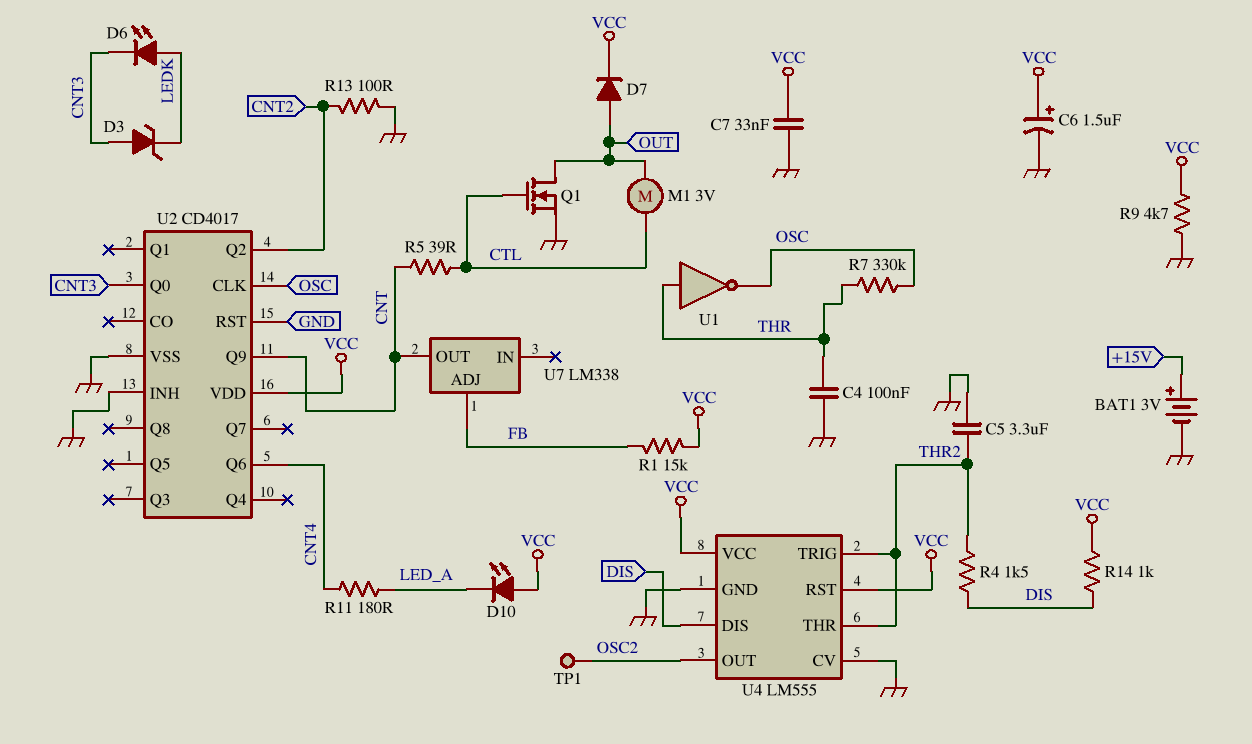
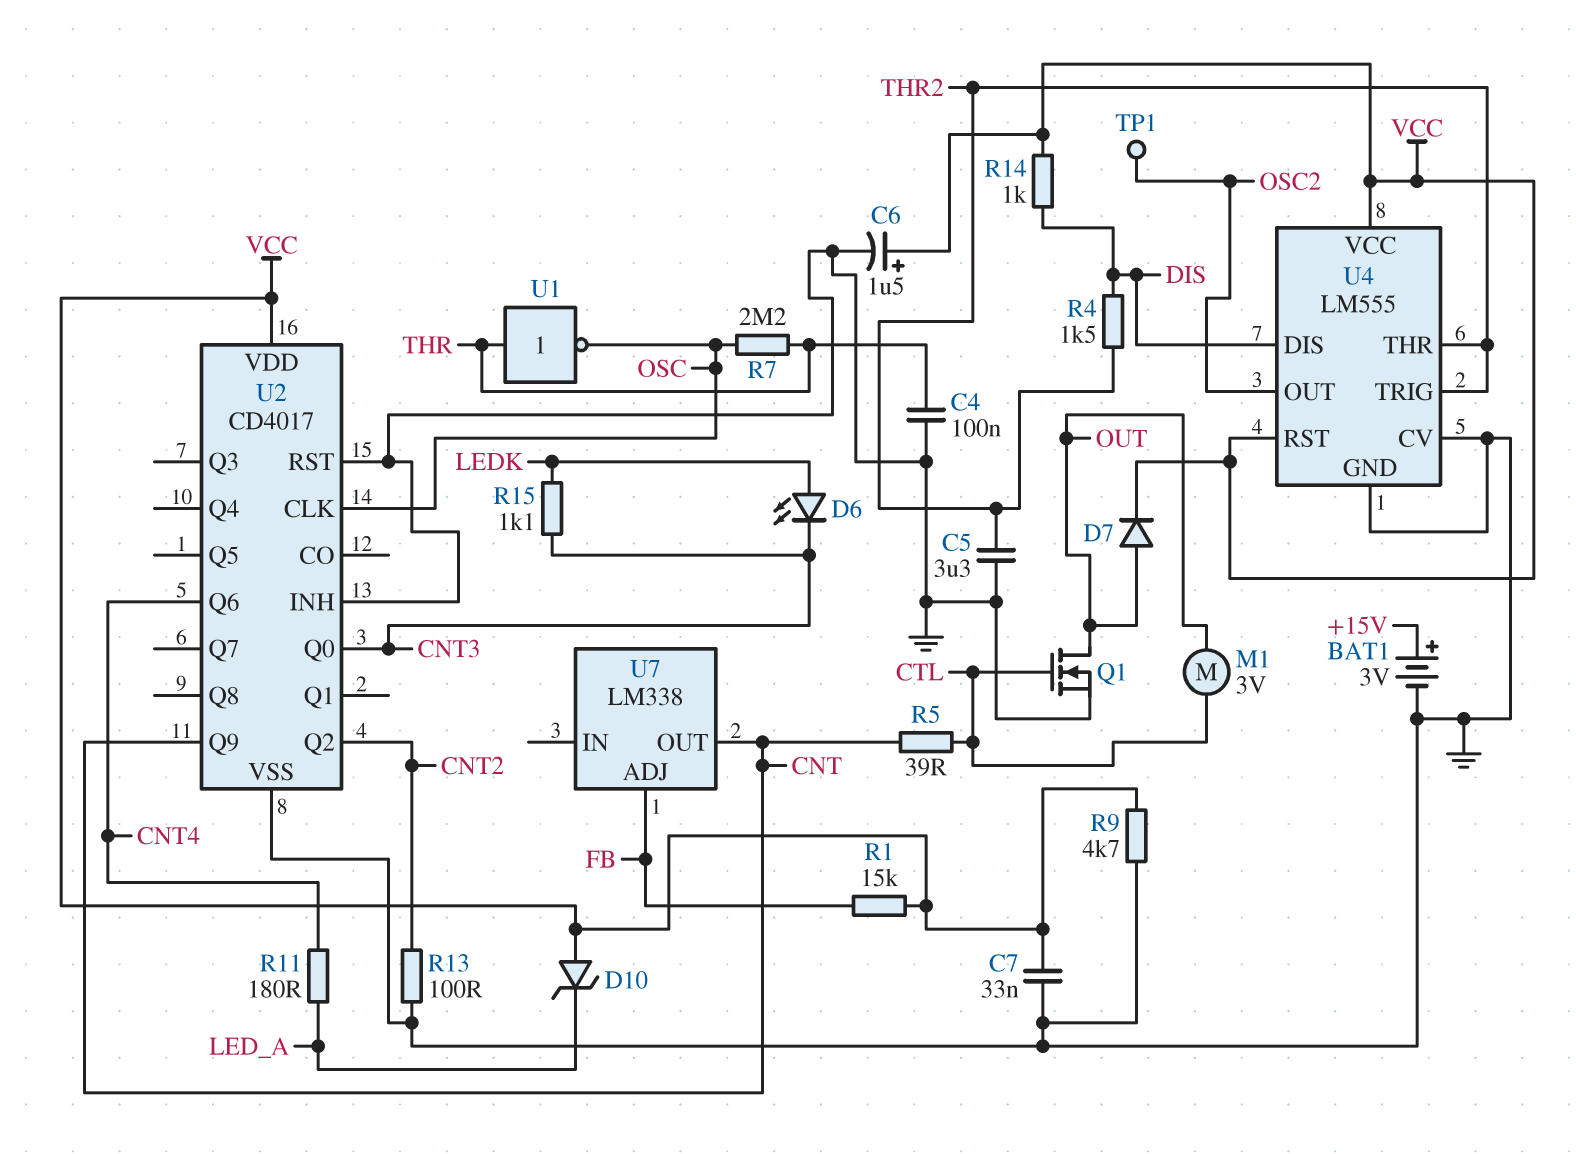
D3: zener (A CNT3, K LEDK) -> none
D10: LED (A VCC, K LED_A) -> zener (A VCC, K LED_A)
R7: 330k (OSC, THR) -> 2.2M (OSC, THR)
R15: none -> 1.1k (CNT3, LEDK)

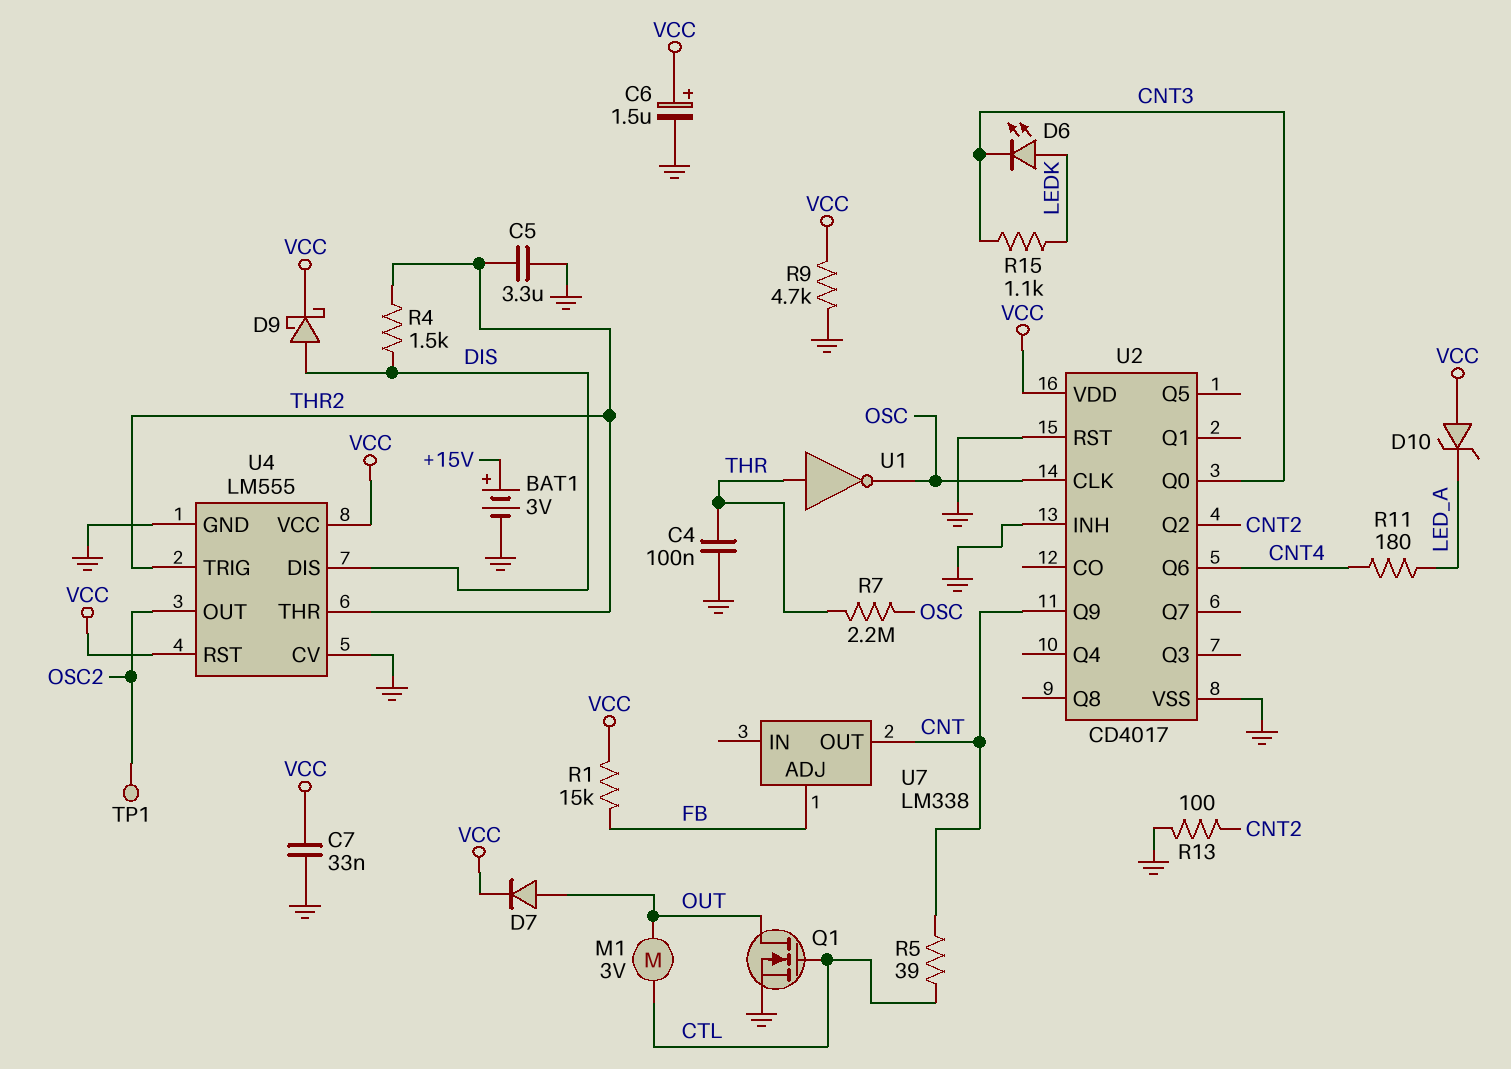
D9: none -> schottky (A DIS, K VCC)
R14: 1k (DIS, VCC) -> none

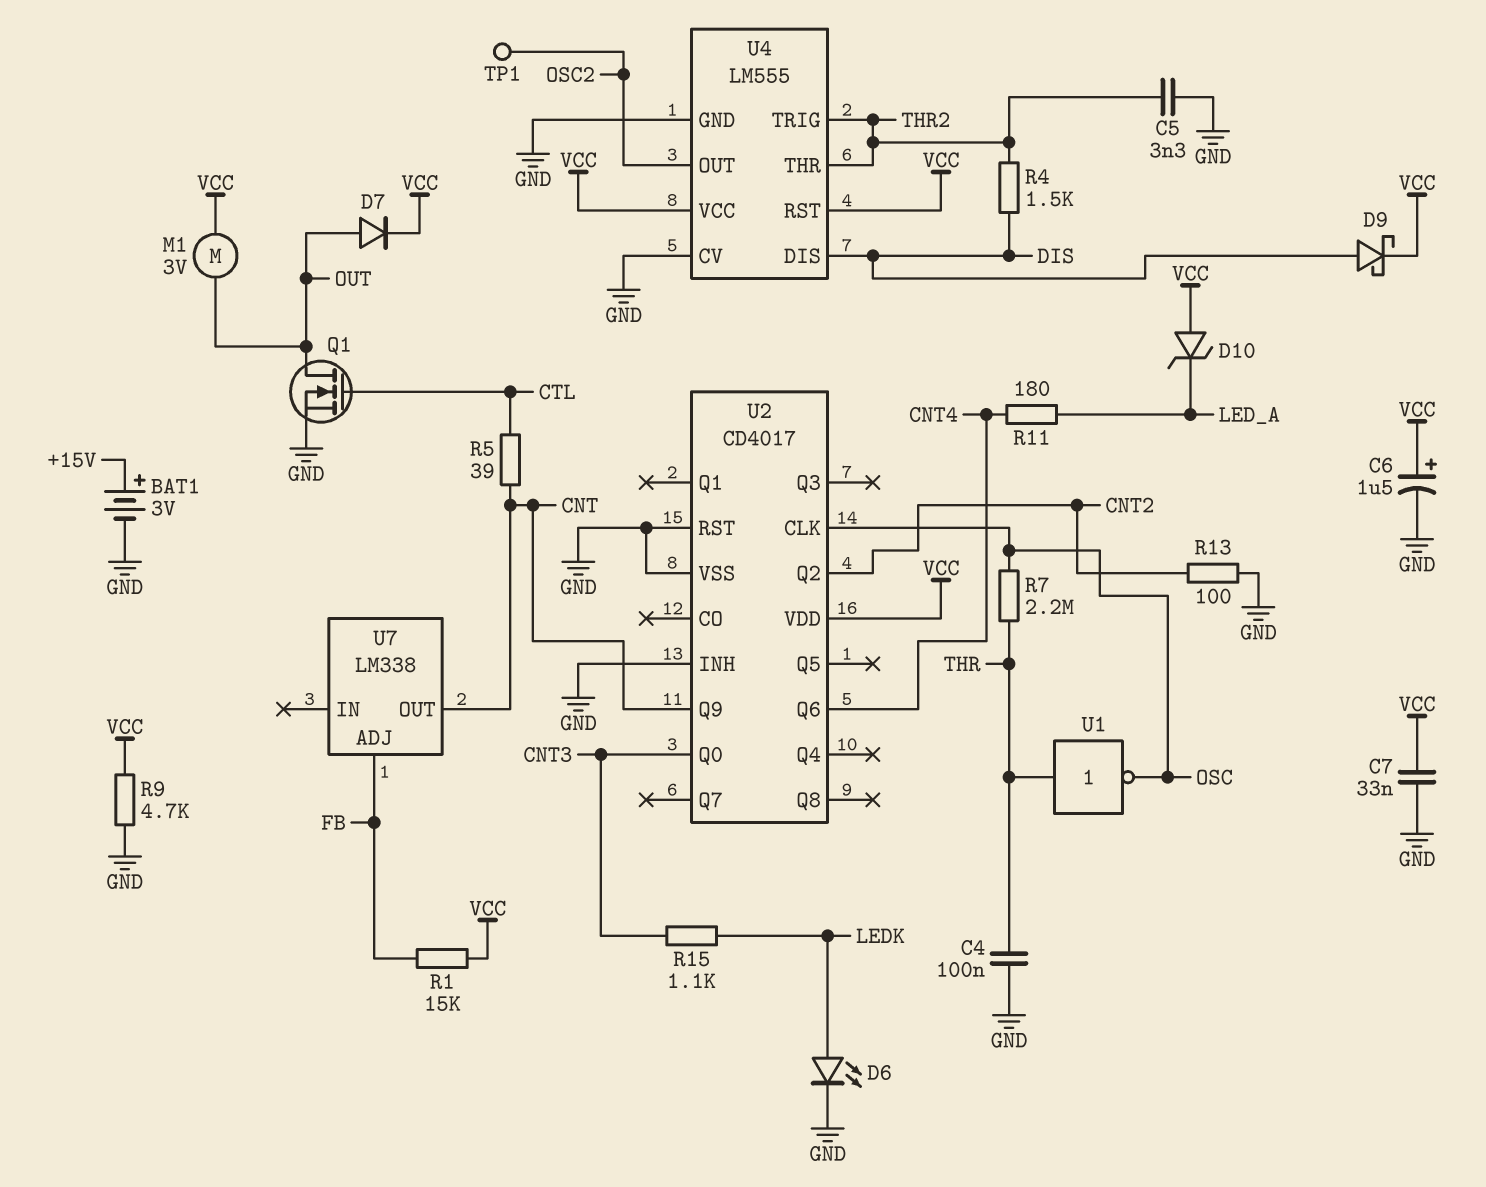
C5: 3.3uF (GND, THR2) -> 3.3nF (GND, THR2)
D6: LED (A LEDK, K CNT3) -> LED (A LEDK, K GND)
M1: motor 3V (CTL, OUT) -> motor 3V (OUT, VCC)

